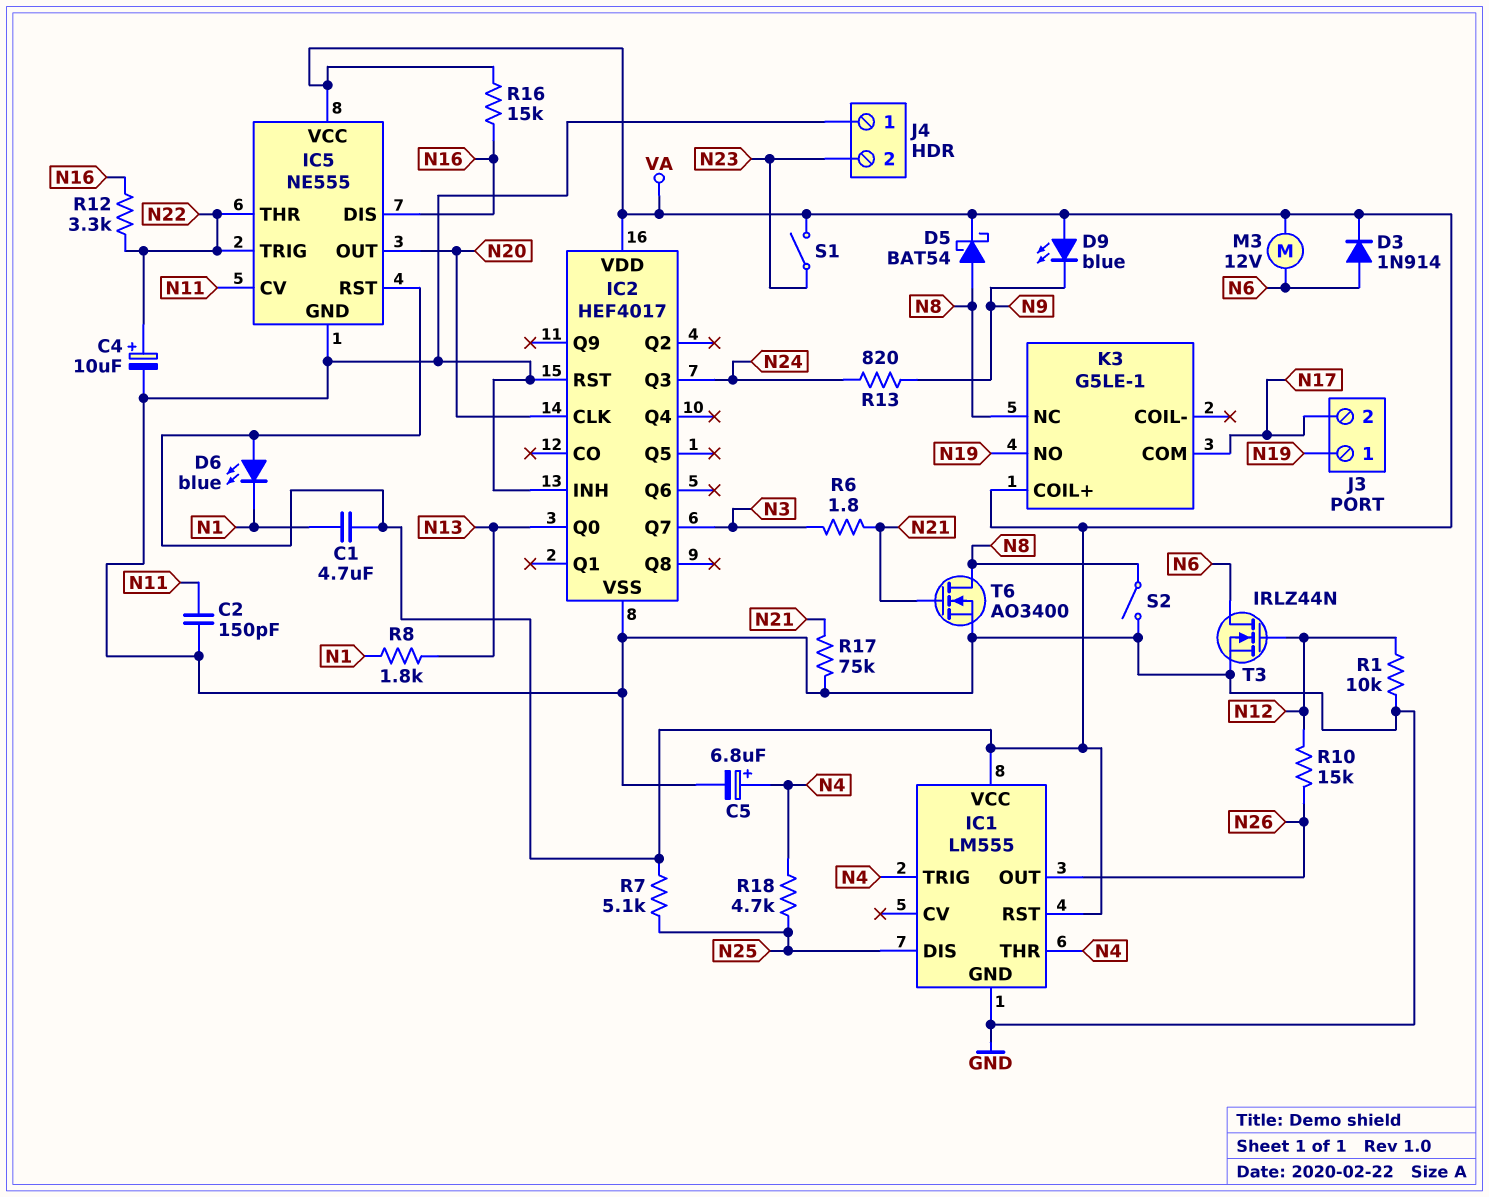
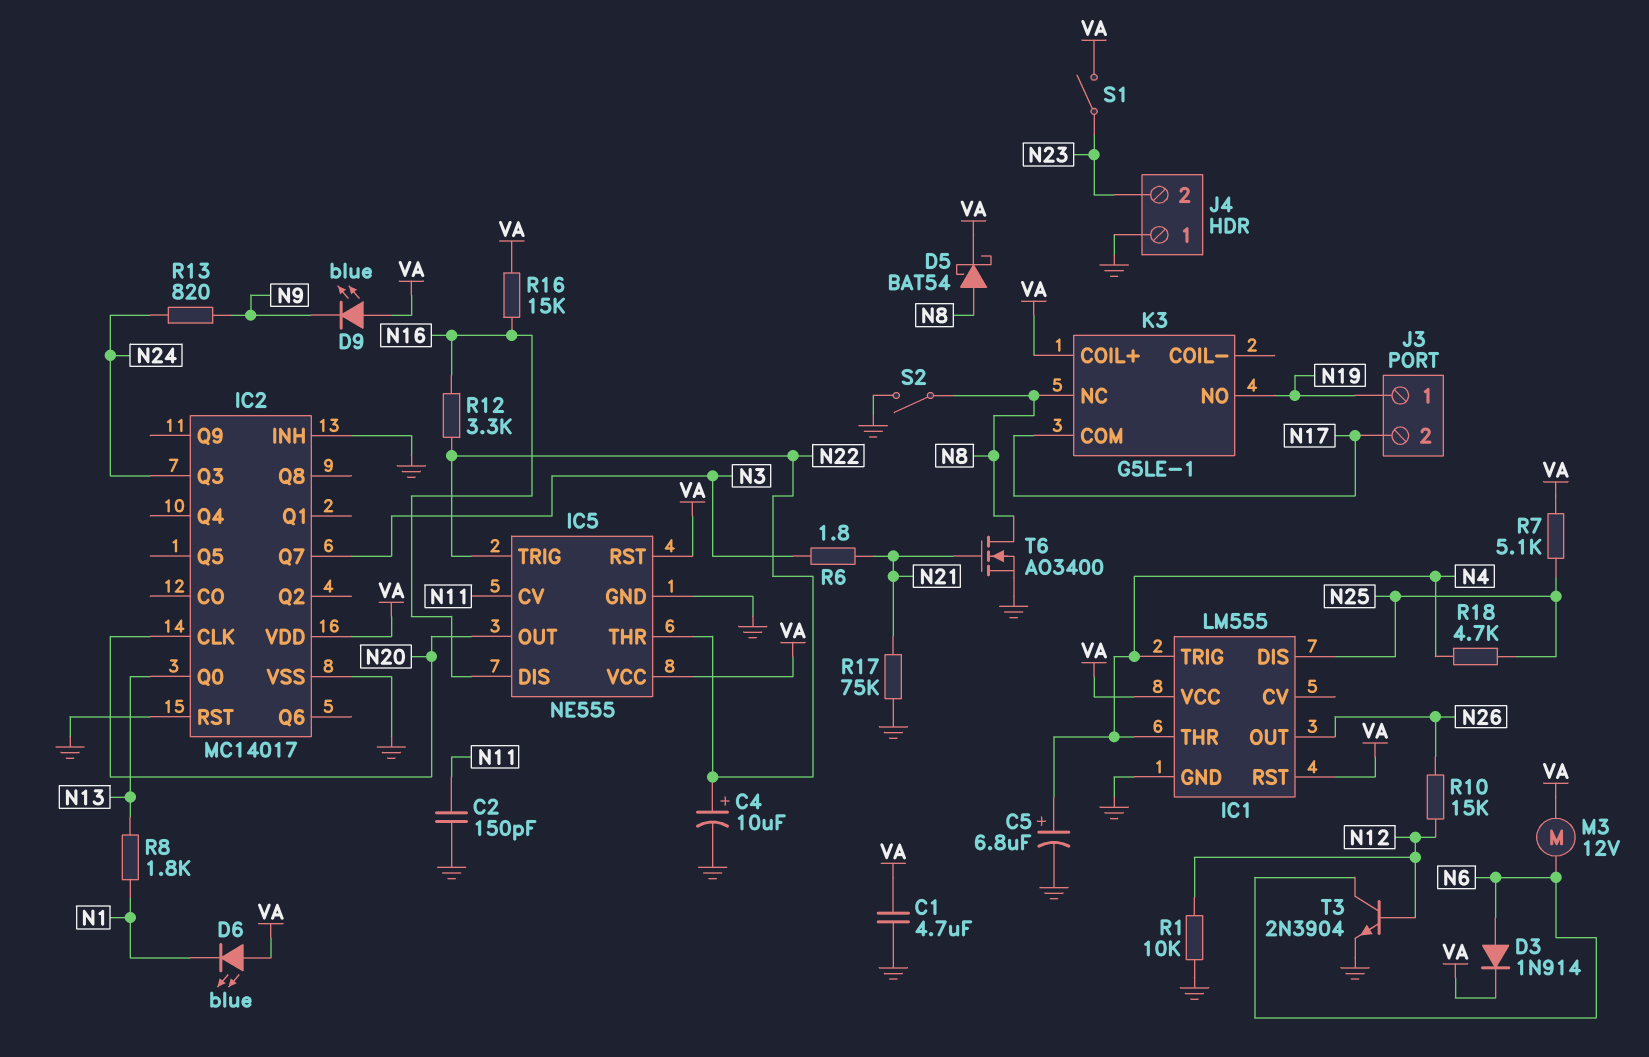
C1: 4.7uF (N1, VA) -> 4.7uF (GND, VA)
IC2: HEF4017 -> MC14017
T3: NMOS IRLZ44N (G N12, D N6, S GND) -> NPN 2N3904 (B N12, C N6, E GND)

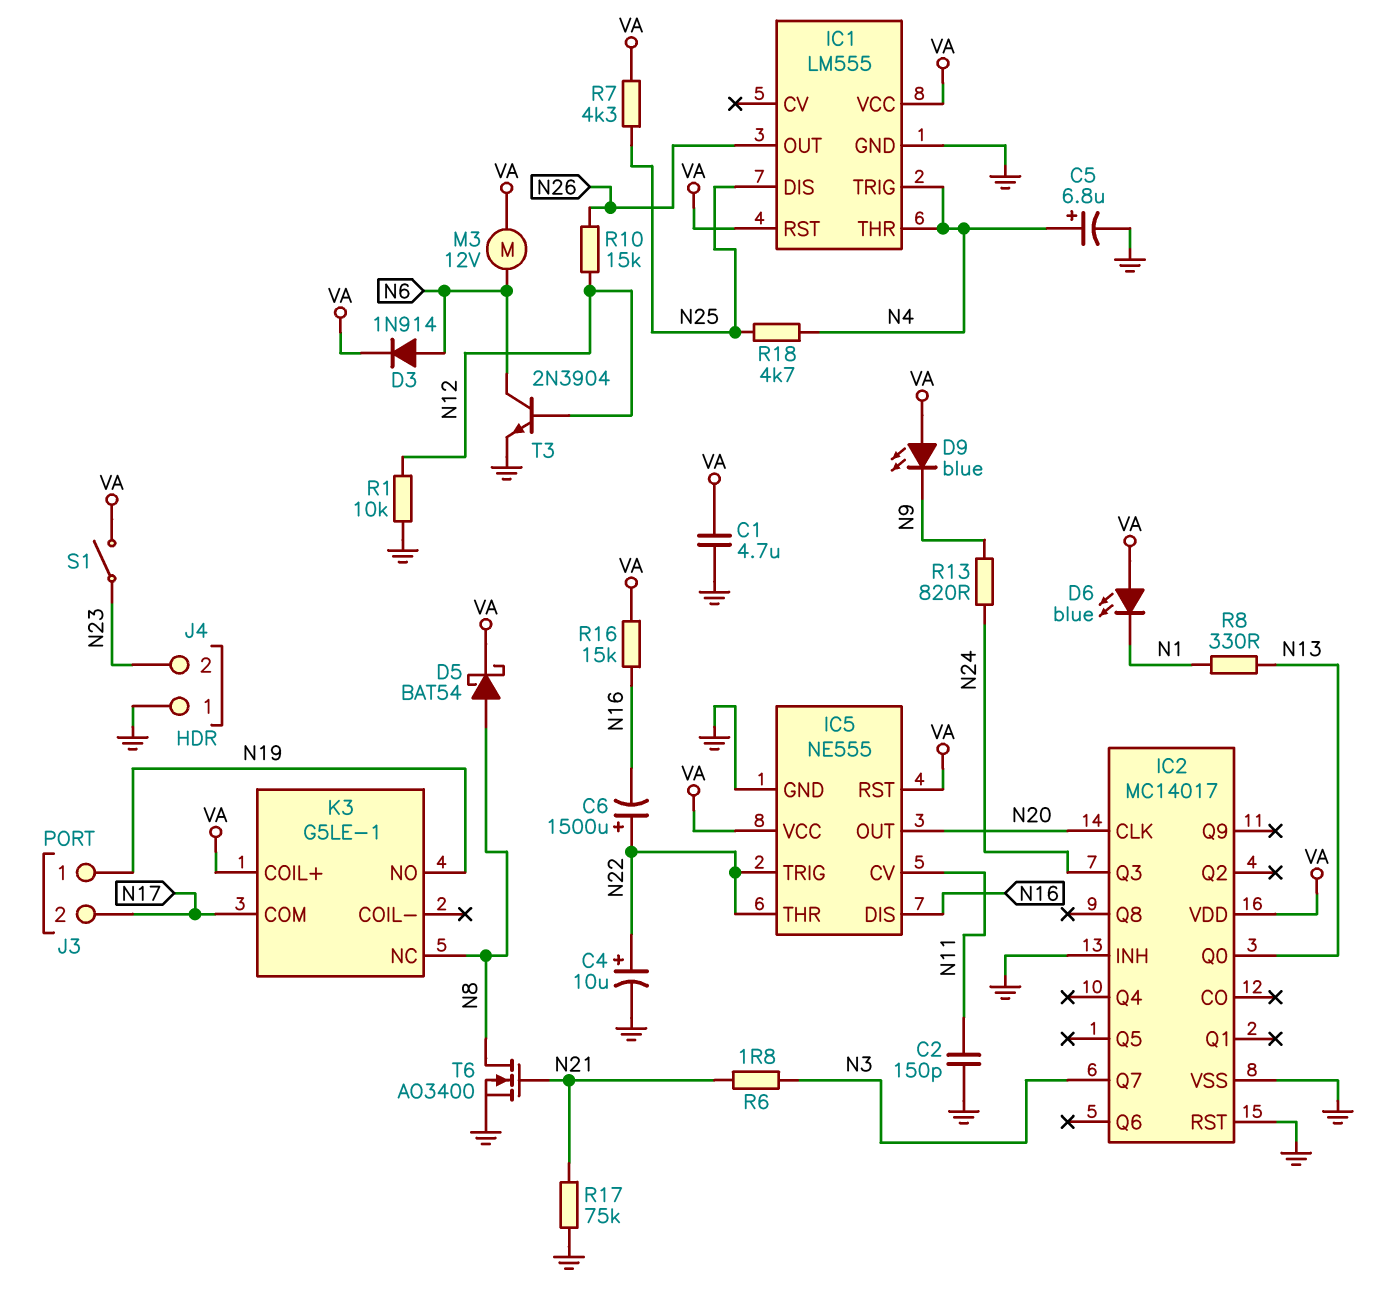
C6: none -> 1500uF (plus N22, minus N16)
R7: 5.1k (N25, VA) -> 4.3k (N25, VA)
R8: 1.8k (N1, N13) -> 330 (N1, N13)
R12: 3.3k (N16, N22) -> none
S2: switch (GND, N8) -> none

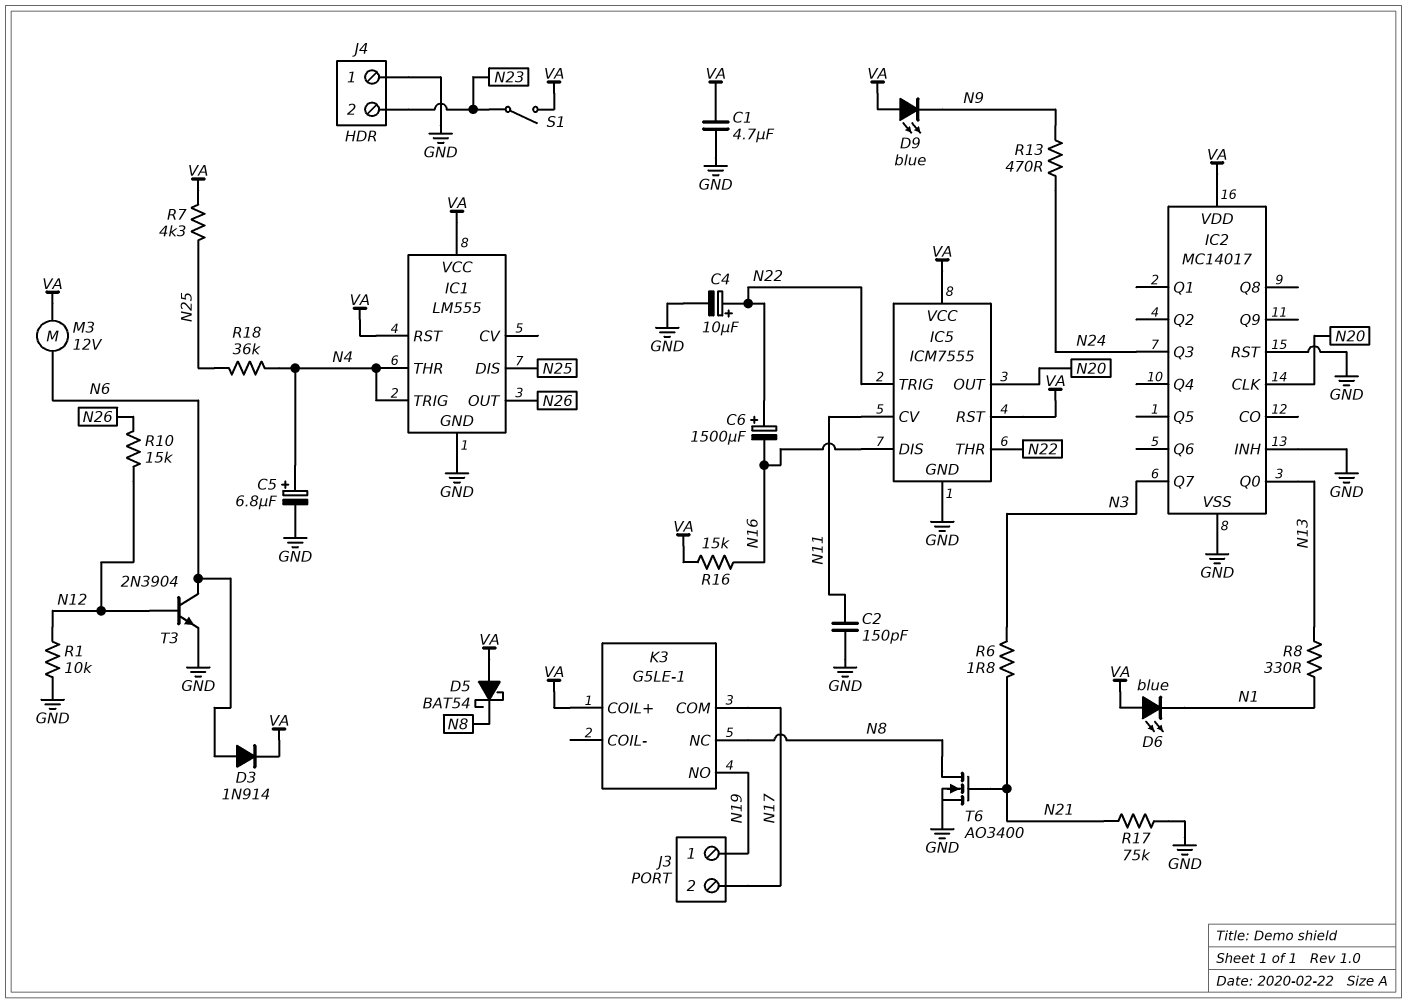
D5: schottky BAT54 (A N8, K VA) -> schottky BAT54 (A VA, K N8)
IC5: NE555 -> ICM7555
R13: 820 (N9, N24) -> 470 (N9, N24)
R18: 4.7k (N4, N25) -> 36k (N4, N25)

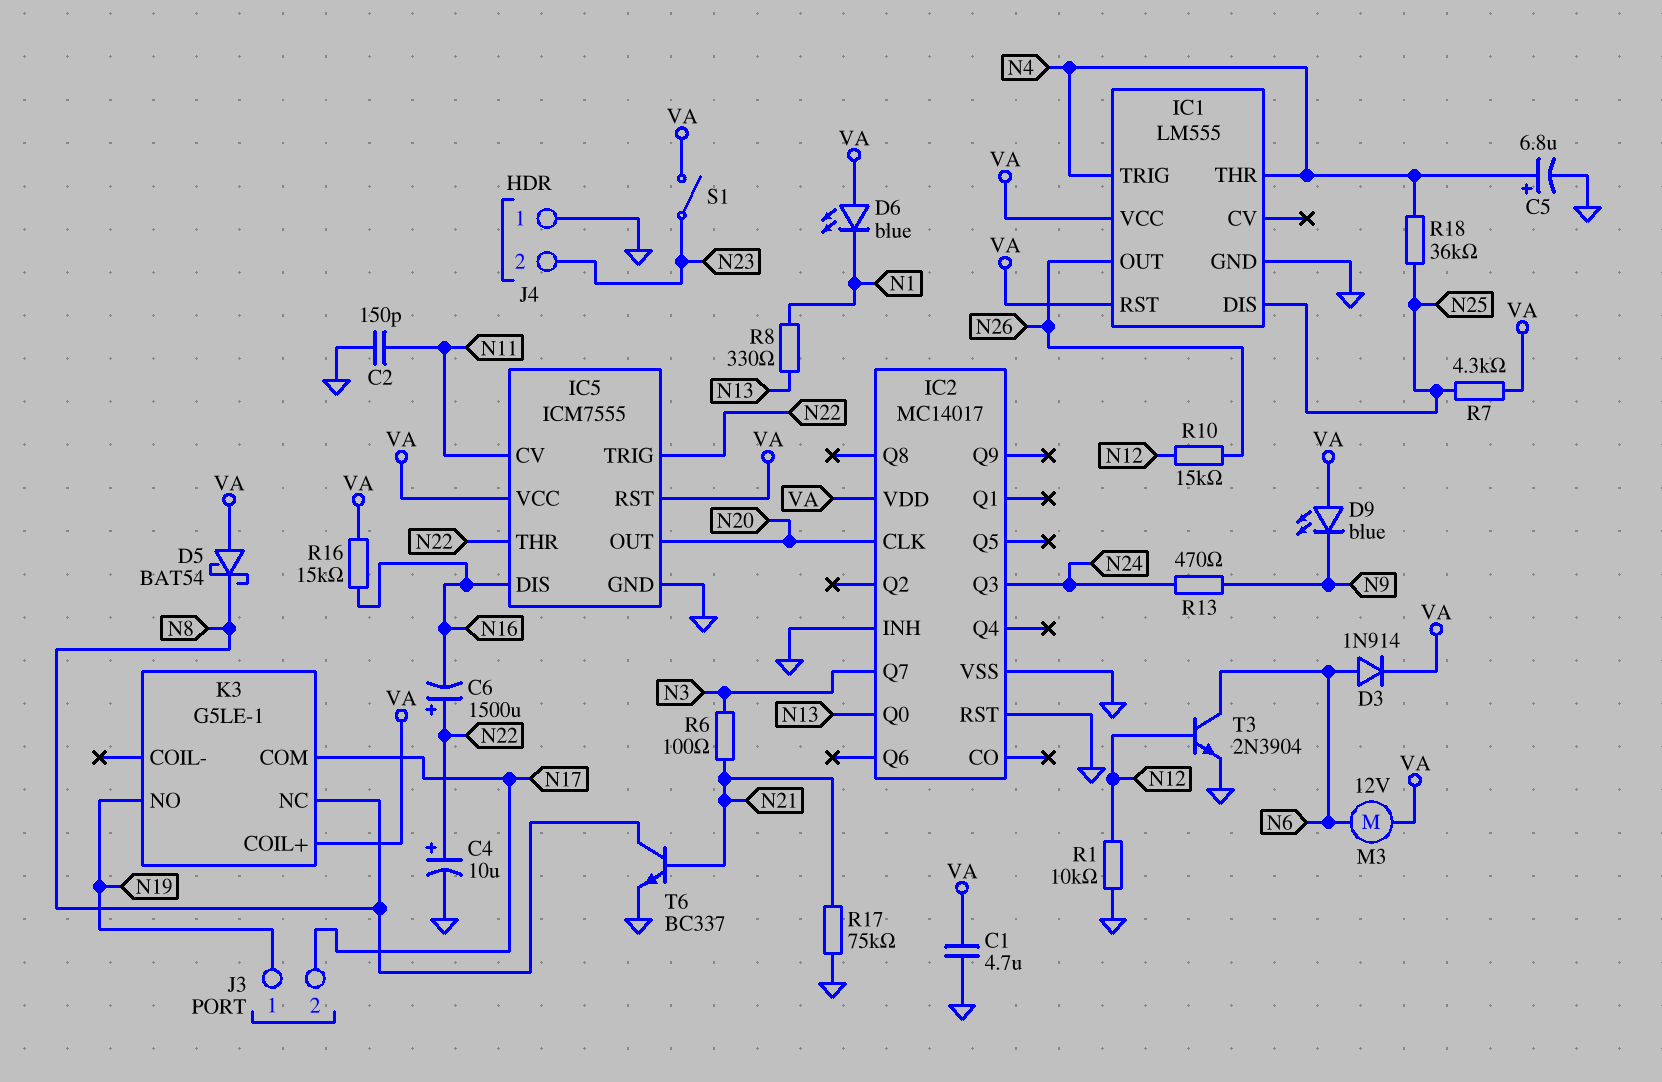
R6: 1.8 (N3, N21) -> 100 (N3, N21)
T6: NMOS AO3400 (G N21, D N8, S GND) -> NPN BC337 (B N21, C N8, E GND)

